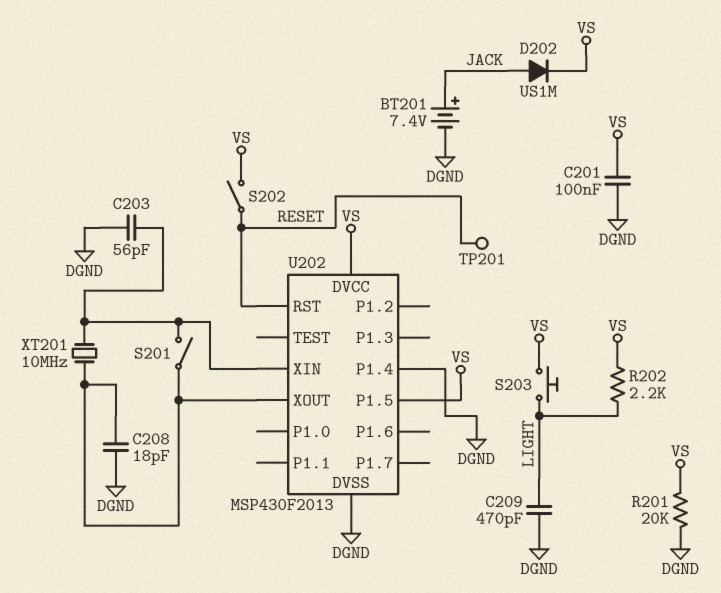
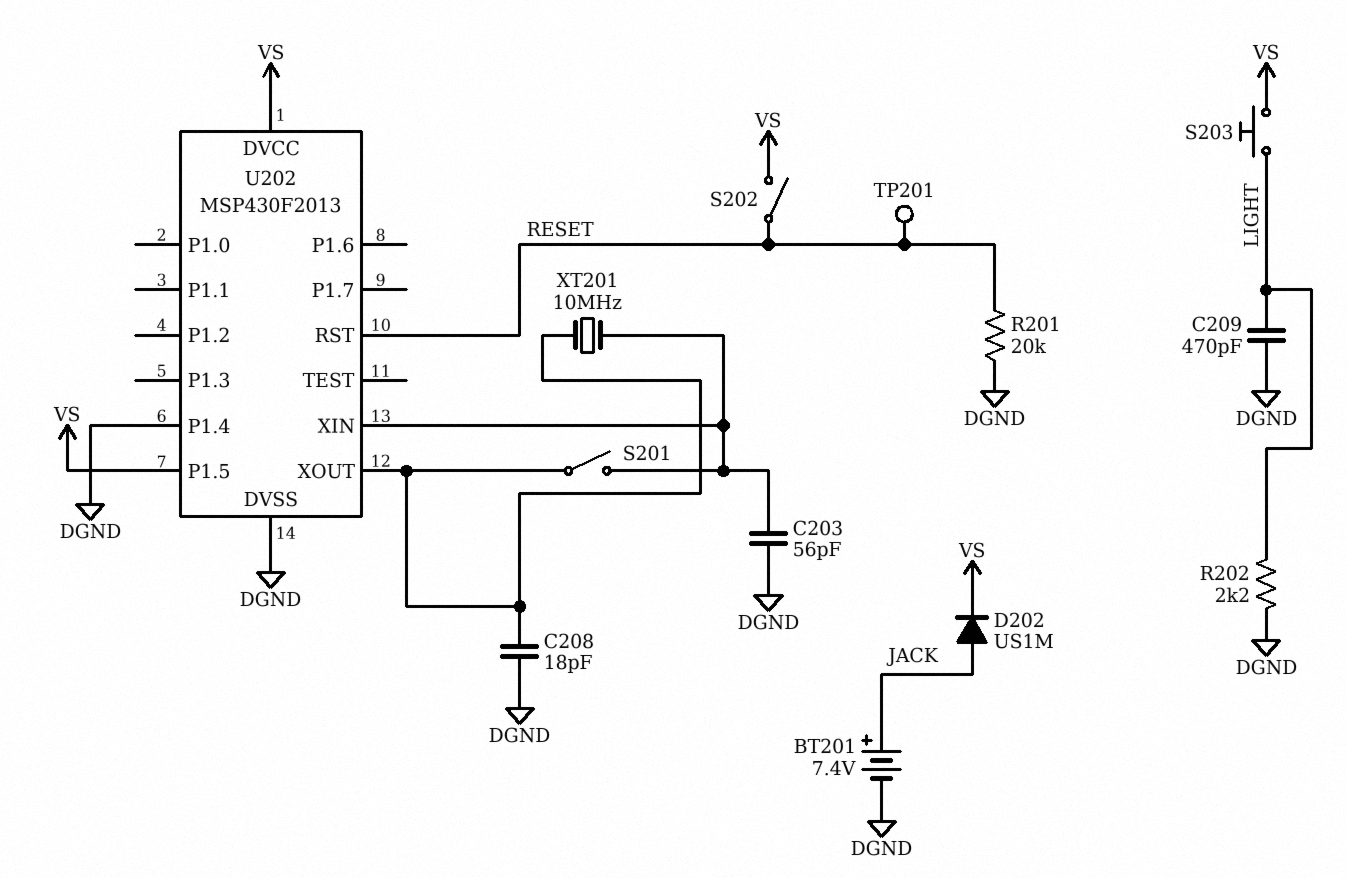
C201: 100nF (DGND, VS) -> none
R201: 20k (DGND, VS) -> 20k (DGND, RESET)
R202: 2.2k (LIGHT, VS) -> 2.2k (DGND, LIGHT)

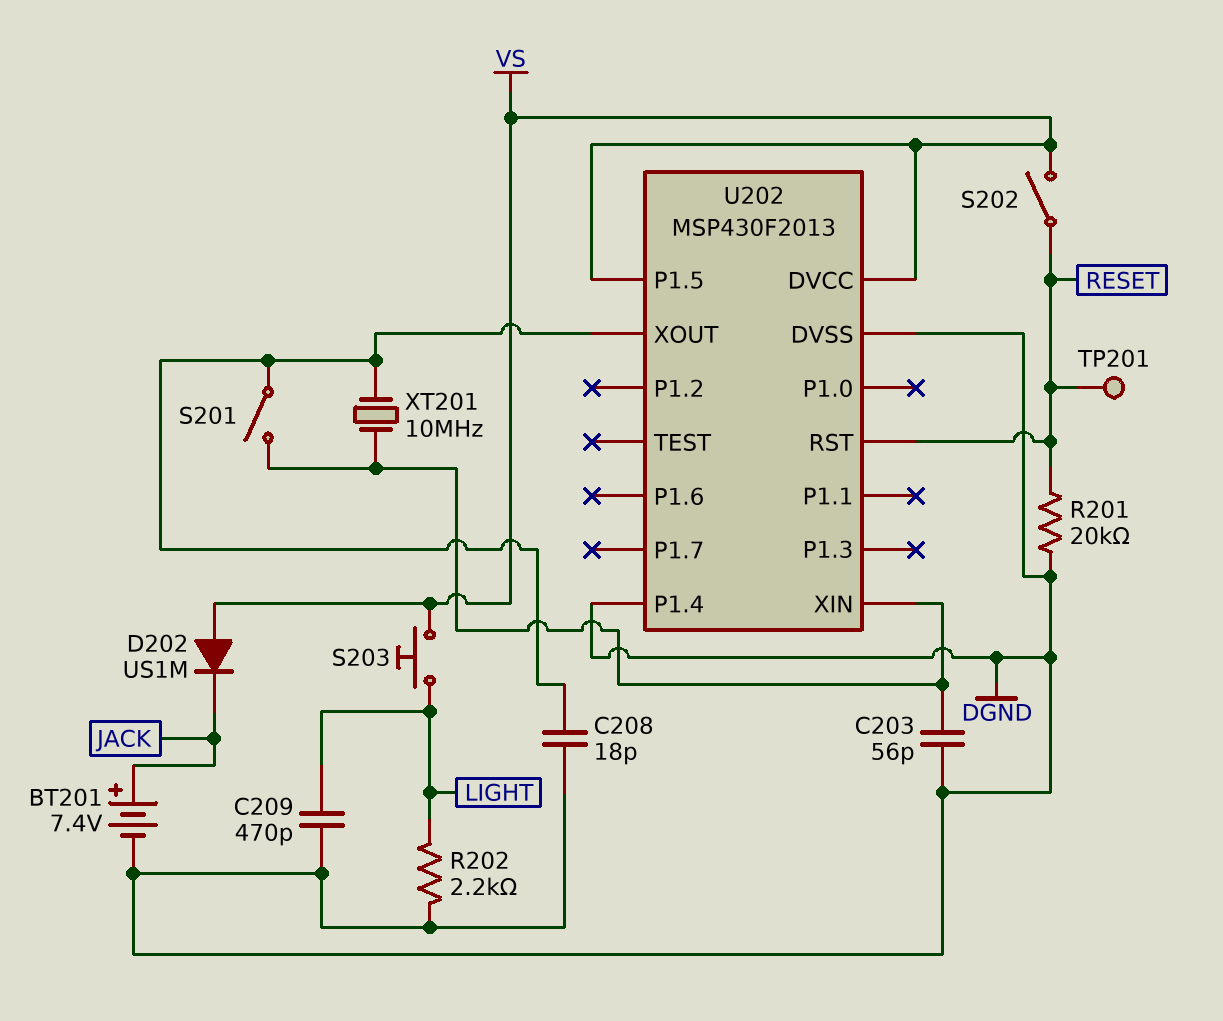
D202: diode US1M (A JACK, K VS) -> diode US1M (A VS, K JACK)

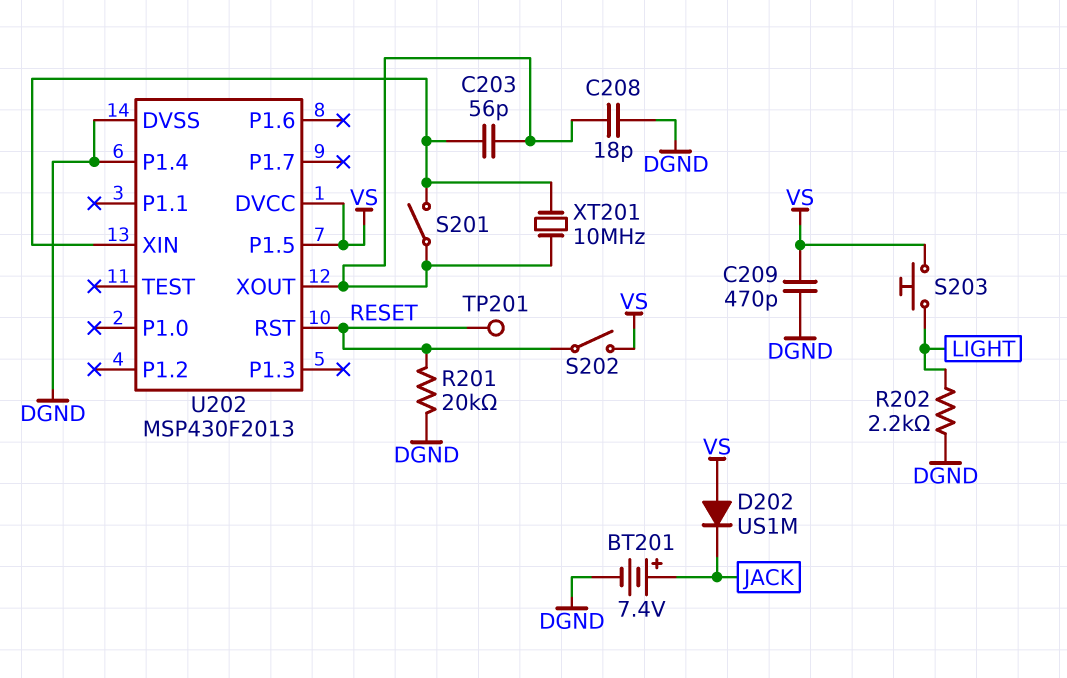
C203: 56pF (DGND, U202/XIN) -> 56pF (U202/XIN, U202/XOUT)
C209: 470pF (DGND, LIGHT) -> 470pF (DGND, VS)

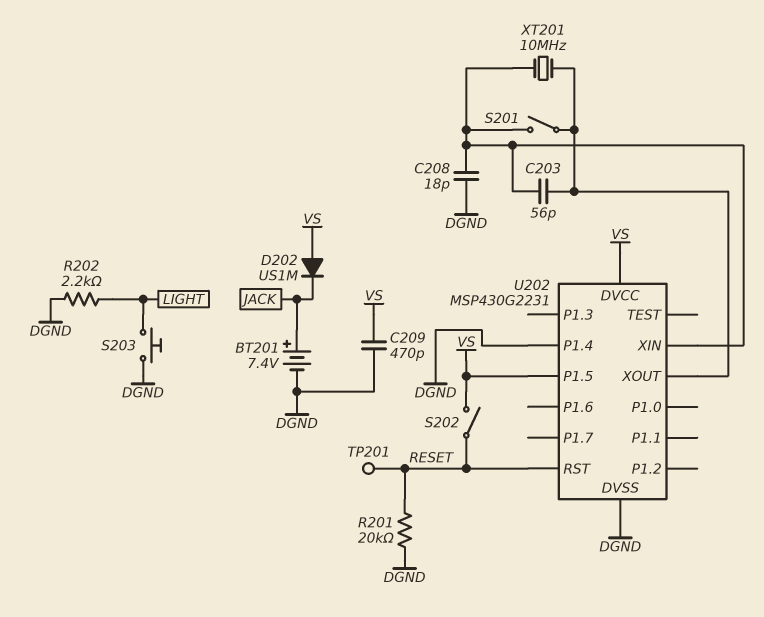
C208: 18pF (DGND, U202/XOUT) -> 18pF (DGND, U202/XIN)
S203: button (LIGHT, VS) -> button (DGND, LIGHT)
U202: MSP430F2013 -> MSP430G2231

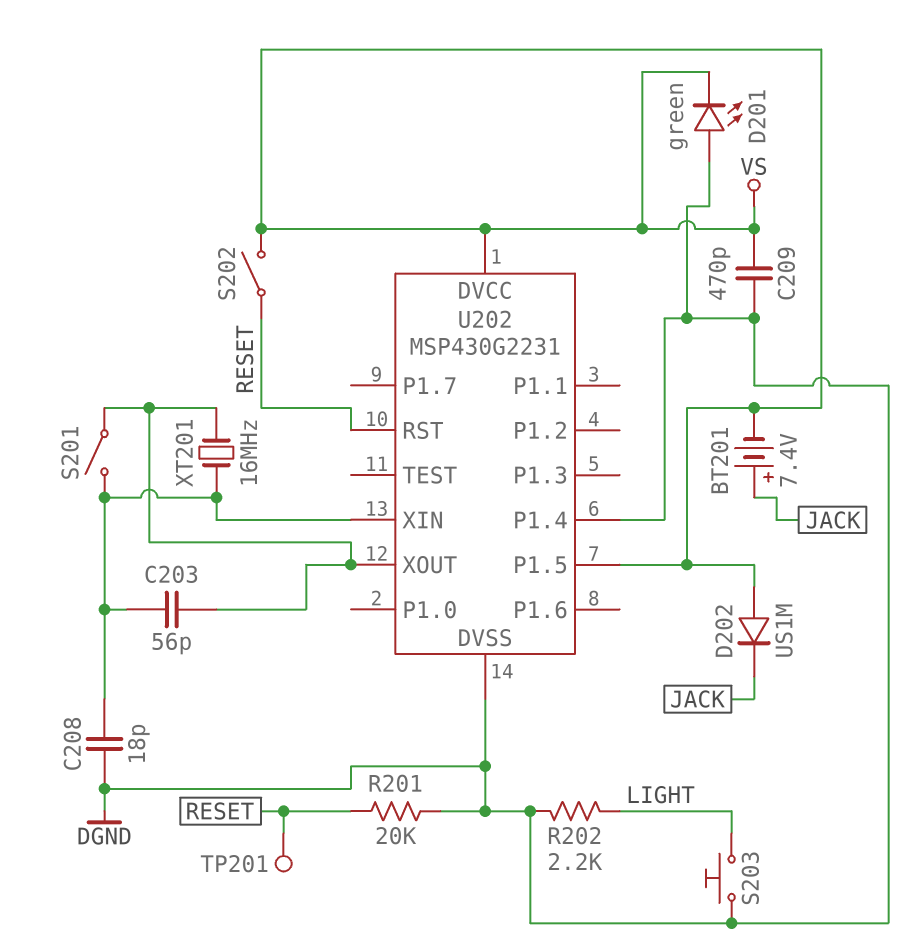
BT201: 7.4V (plus JACK, minus DGND) -> 7.4V (plus JACK, minus VS)
D201: none -> LED green (A DGND, K VS)
XT201: 10MHz (U202/XIN, U202/XOUT) -> 16MHz (U202/XIN, U202/XOUT)

